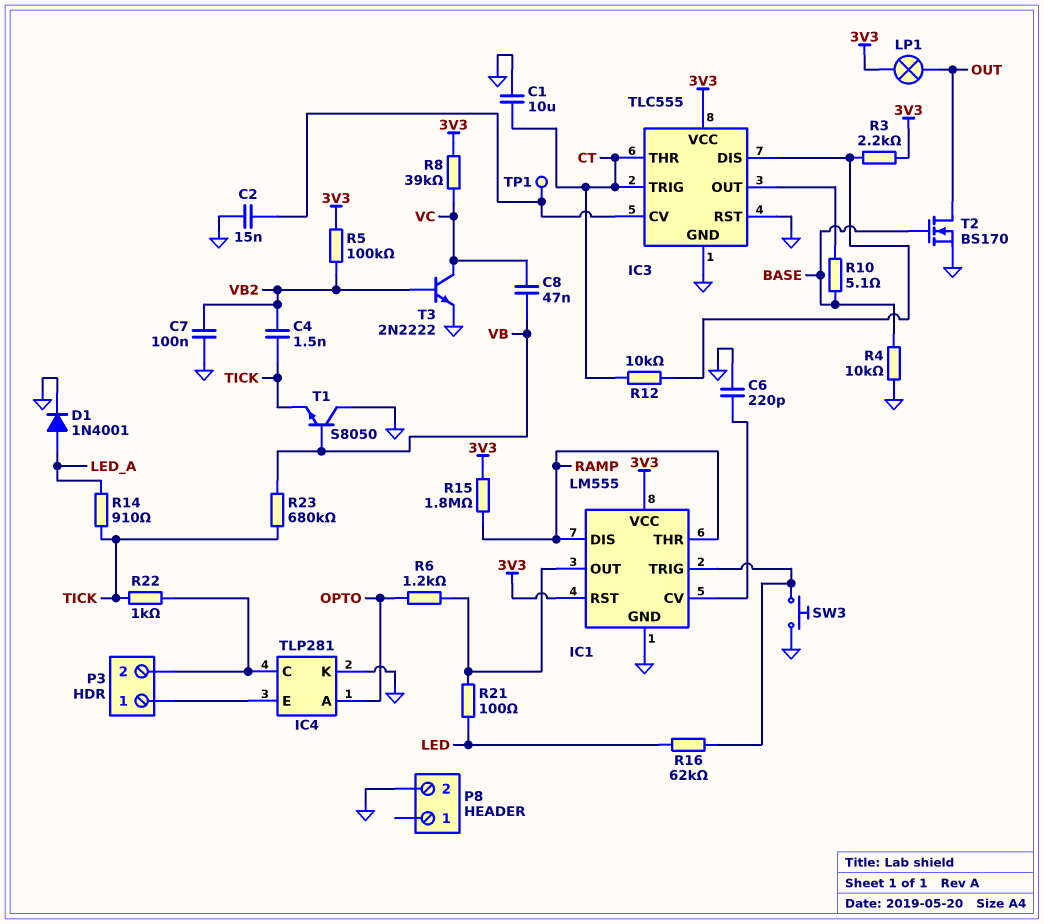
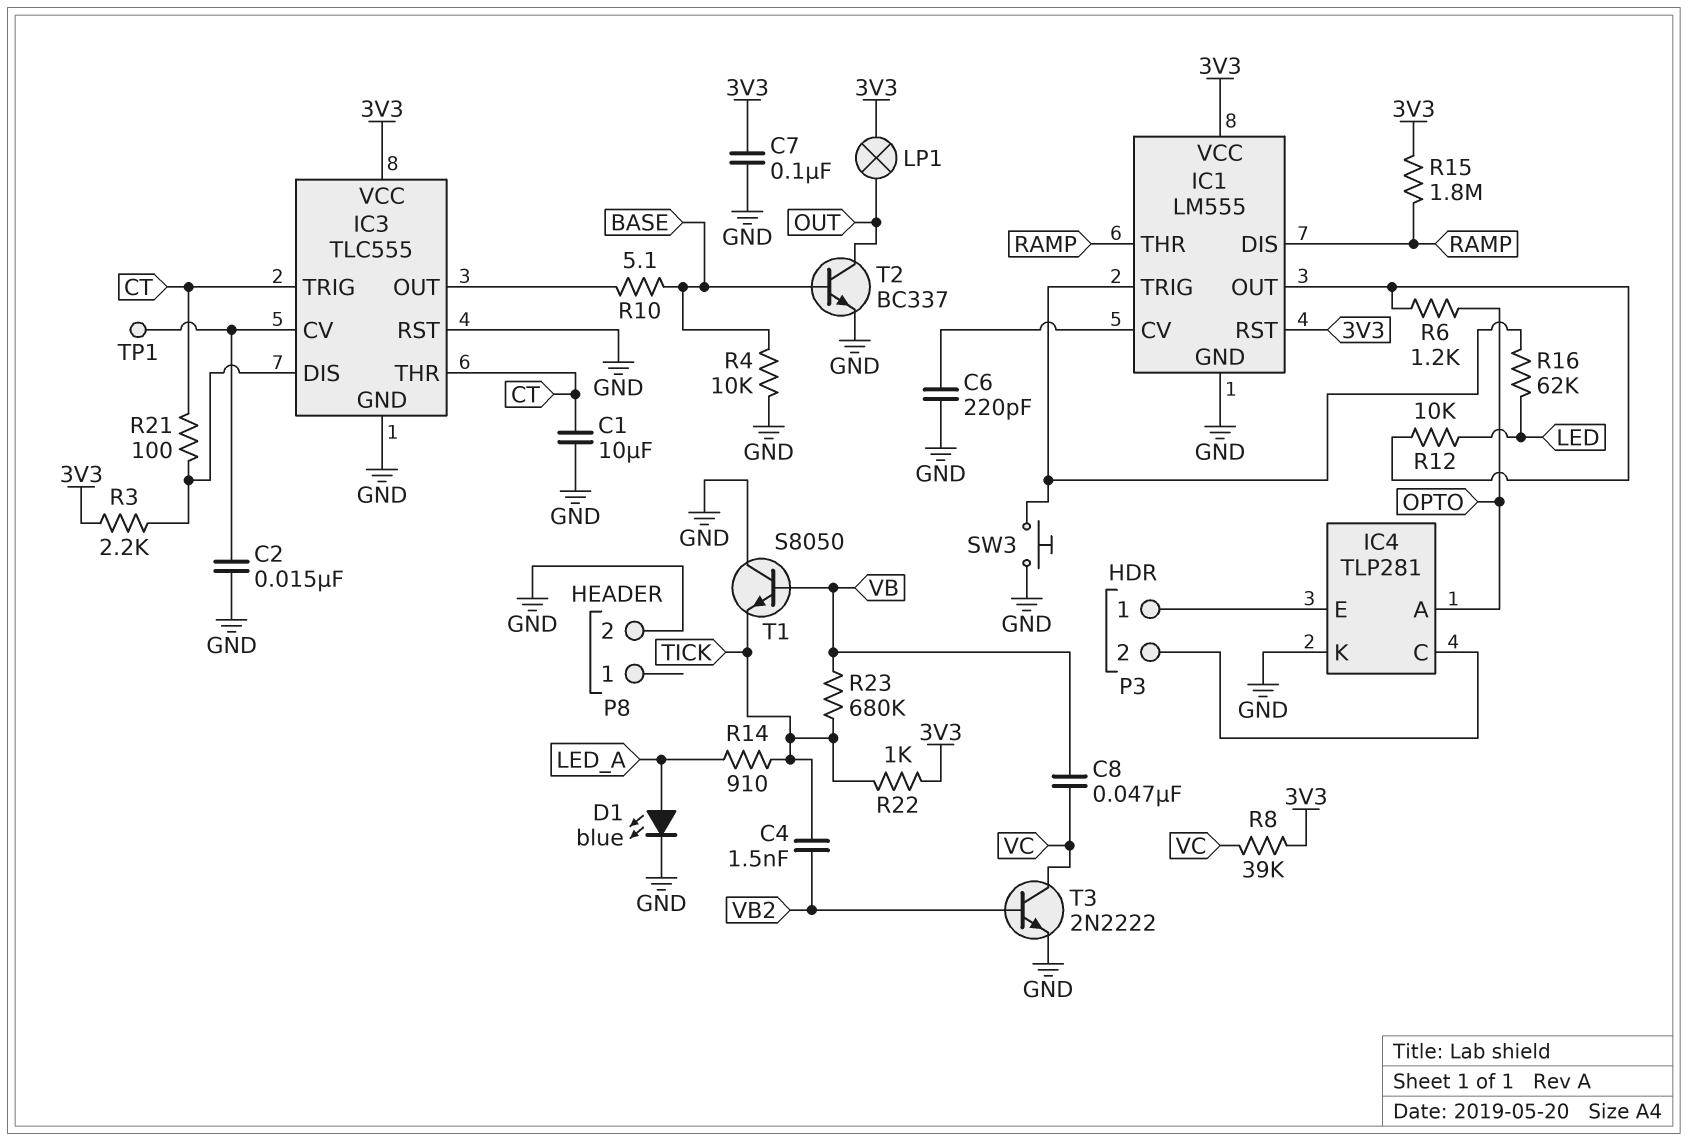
C7: 100nF (GND, VB2) -> 100nF (3V3, GND)
D1: diode 1N4001 (A LED_A, K GND) -> LED blue (A LED_A, K GND)
R5: 100k (3V3, VB2) -> none
R12: 10k (CT, IC3/DIS) -> 10k (IC1/OUT, LED)
R21: 100 (IC1/OUT, LED) -> 100 (CT, IC3/DIS)
R22: 1k (IC4/C, TICK) -> 1k (3V3, TICK)
T2: NMOS BS170 (G BASE, D OUT, S GND) -> NPN BC337 (B BASE, C OUT, E GND)

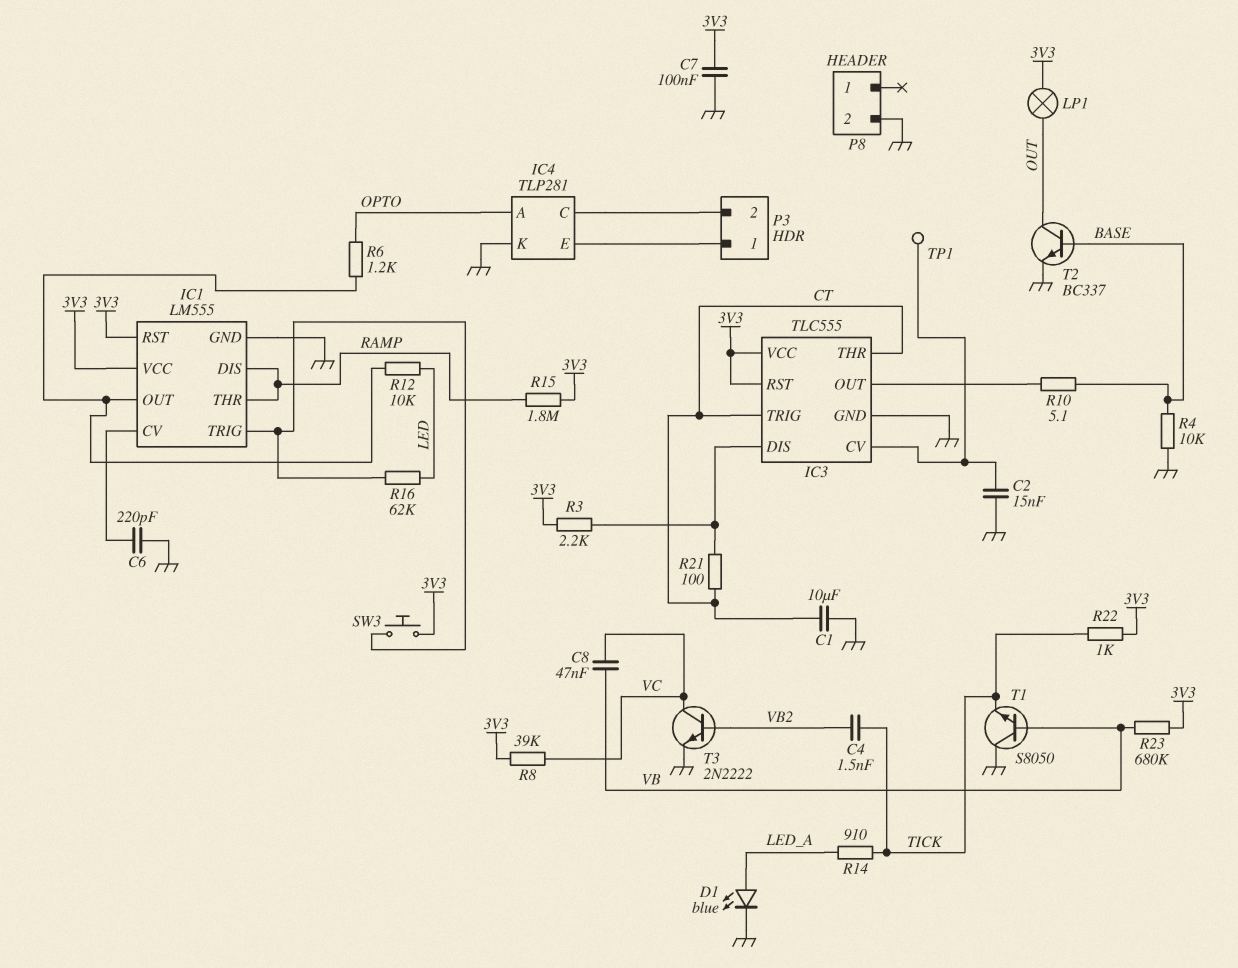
IC3 pin RST: GND -> 3V3
R23: 680k (TICK, VB) -> 680k (3V3, VB)
SW3: button (GND, IC1/TRIG) -> button (3V3, IC1/TRIG)

